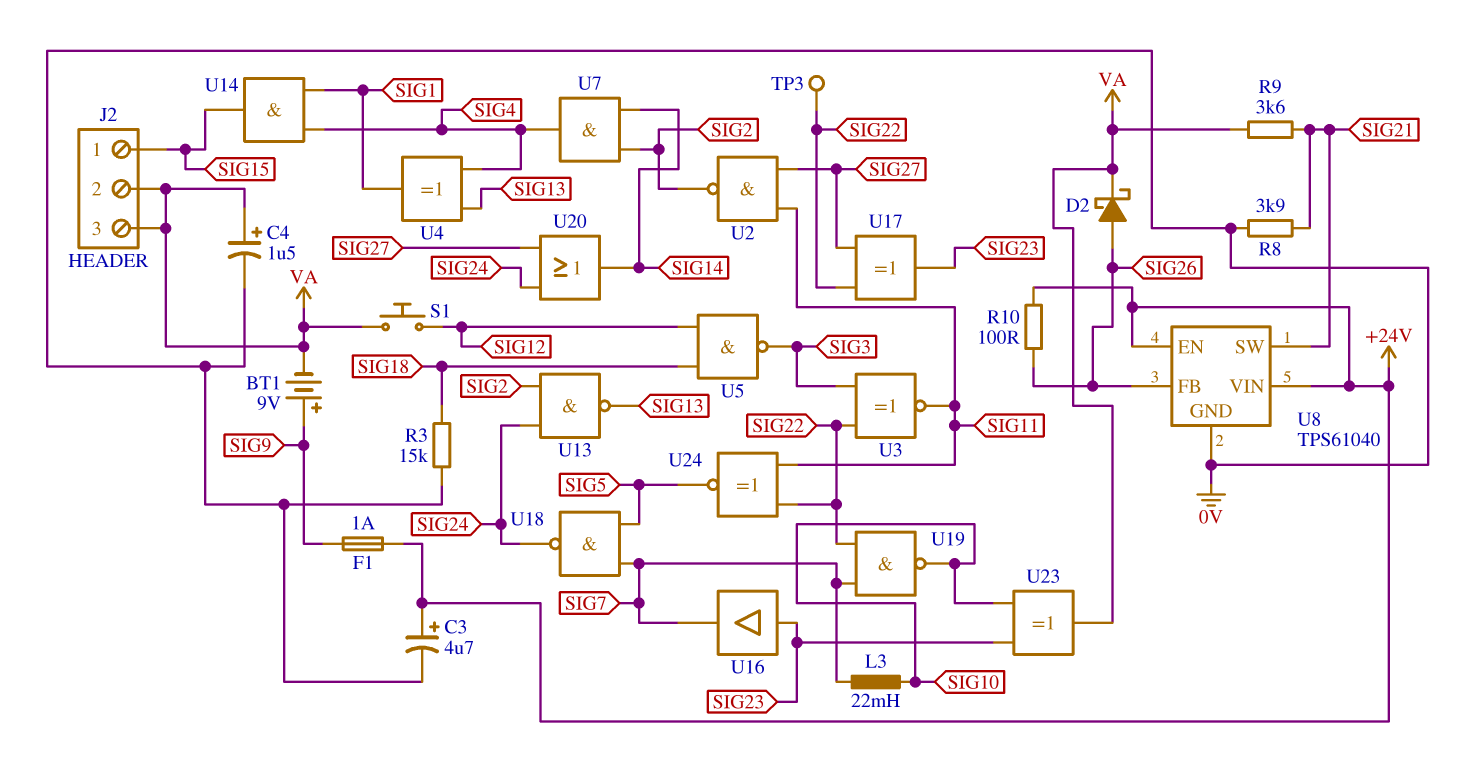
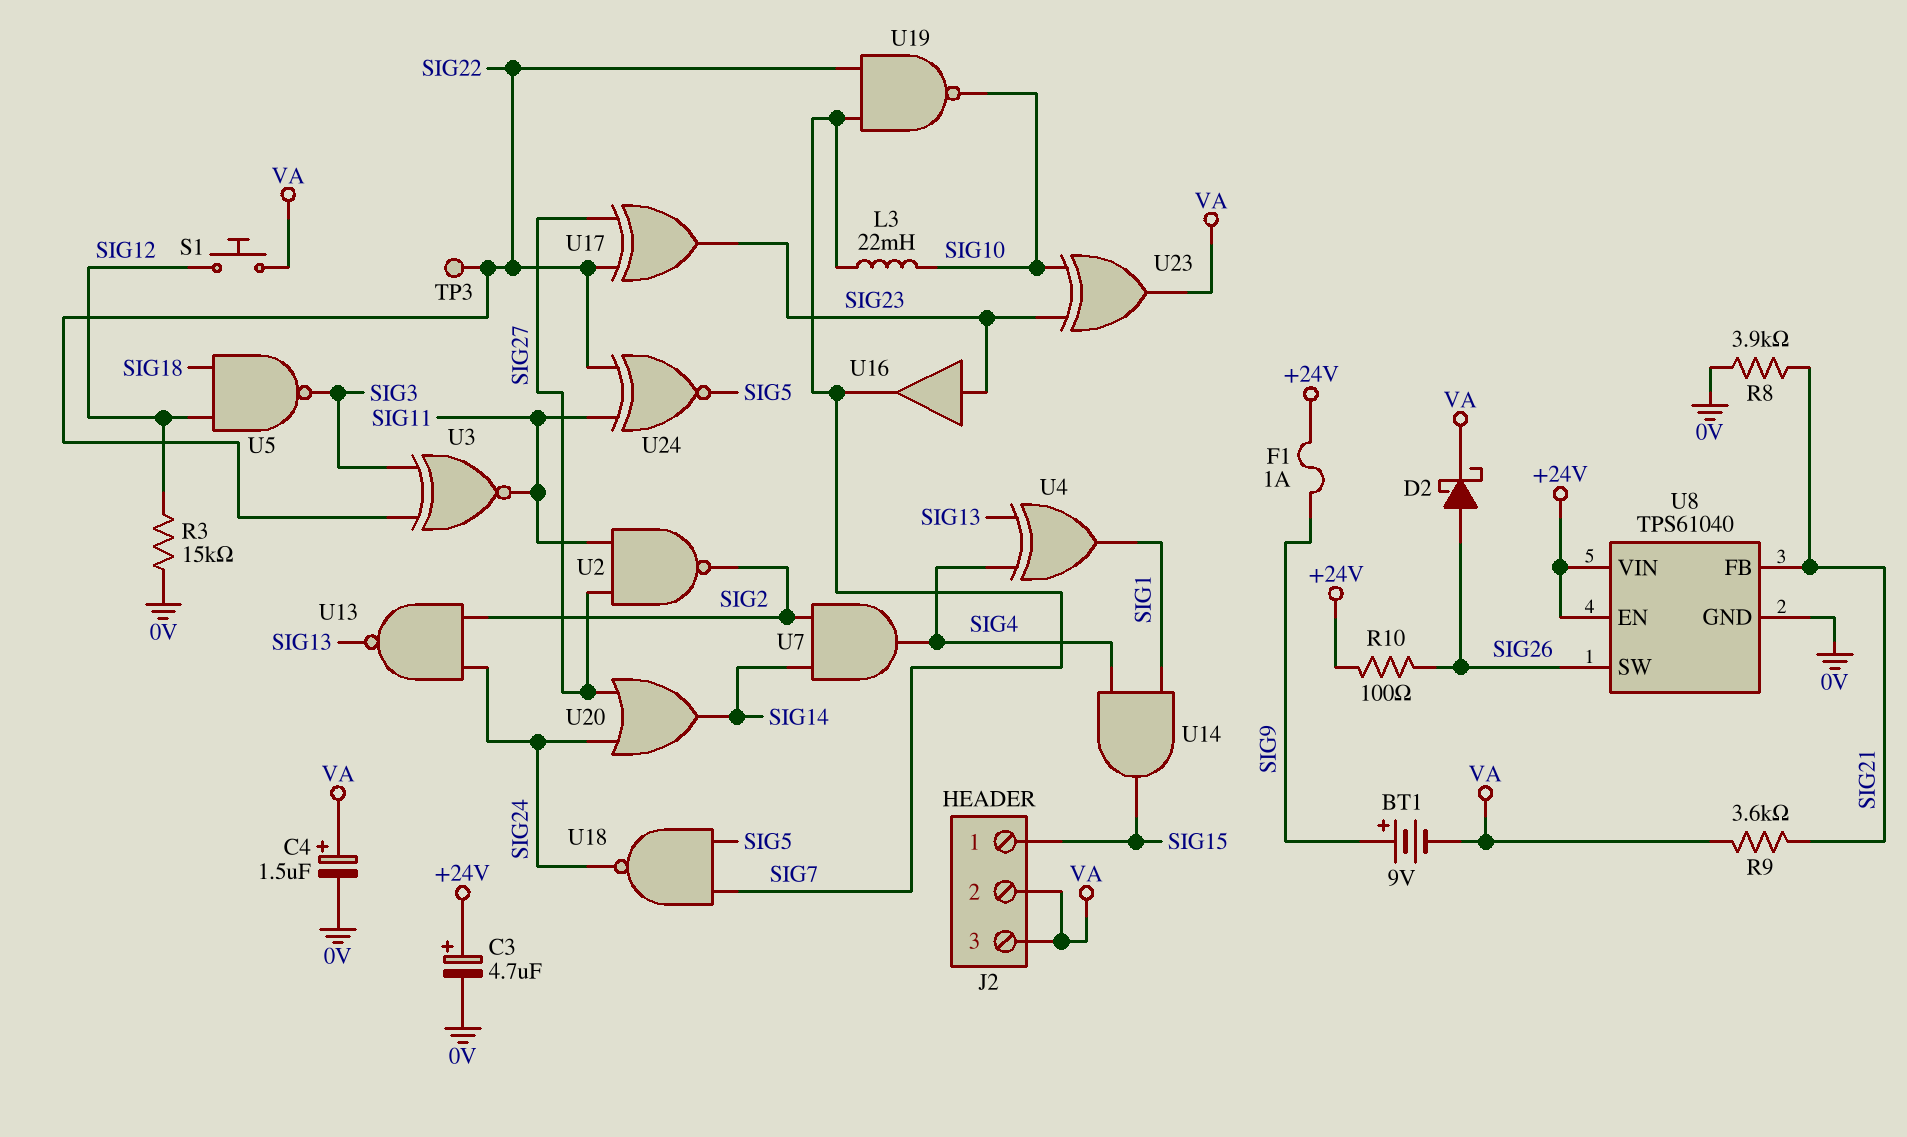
R3: 15k (0V, SIG18) -> 15k (0V, SIG12)
U8 pin FB: SIG26 -> SIG21
U8 pin SW: SIG21 -> SIG26

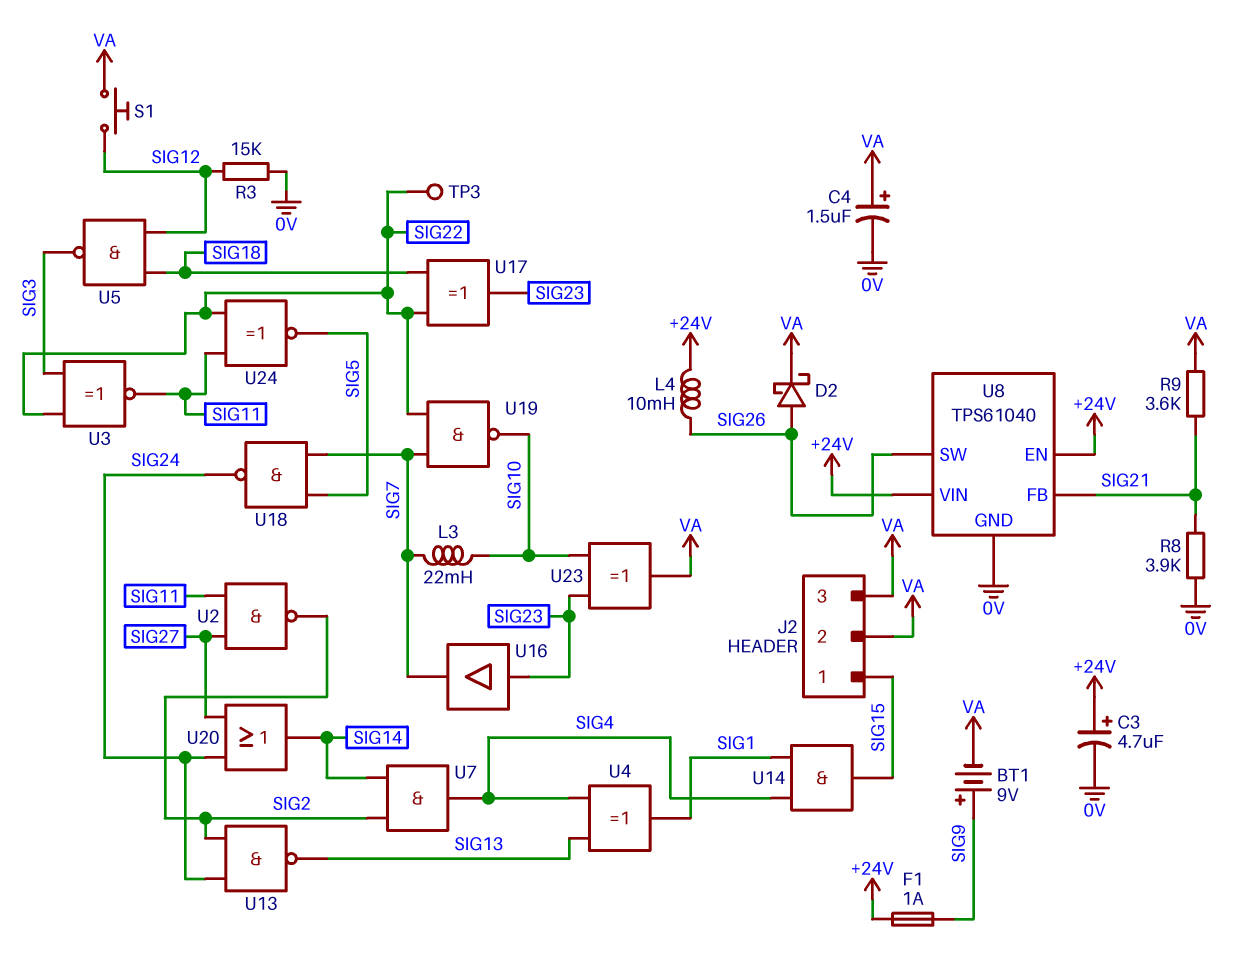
L4: none -> 10mH (+24V, SIG26)
R10: 100 (+24V, SIG26) -> none
U17: XOR (in SIG22, in SIG27, out SIG23) -> XOR (in SIG18, in SIG22, out SIG23)

